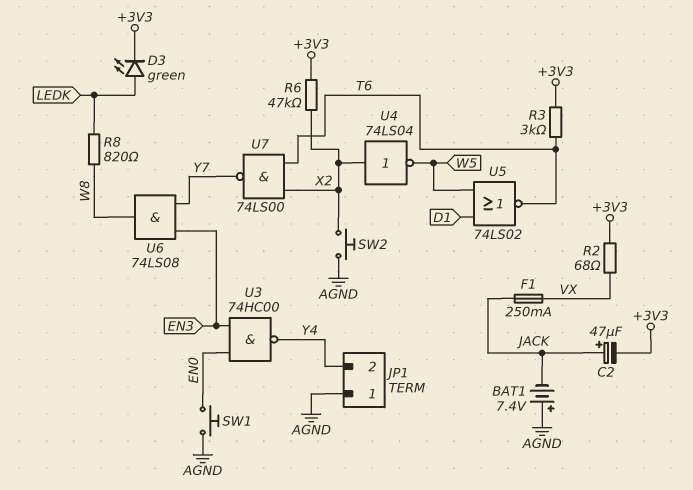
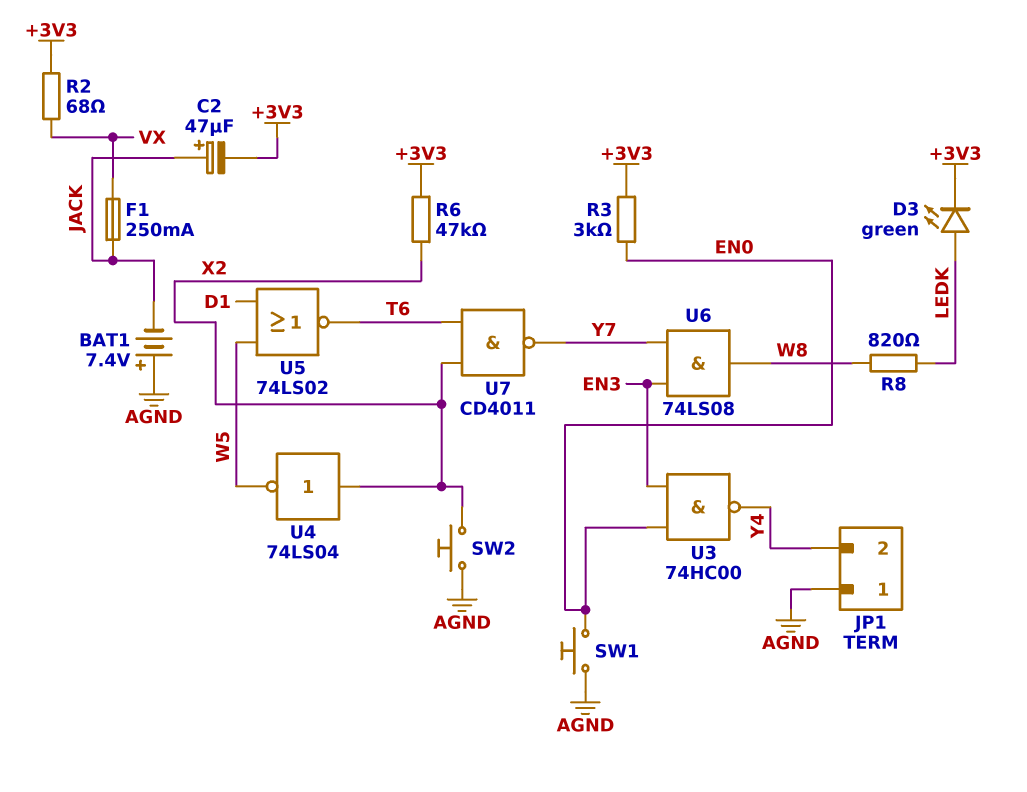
R3: 3k (+3V3, T6) -> 3k (+3V3, EN0)
U7: NAND 74LS00 (in T6, in X2, out Y7) -> NAND CD4011 (in T6, in X2, out Y7)

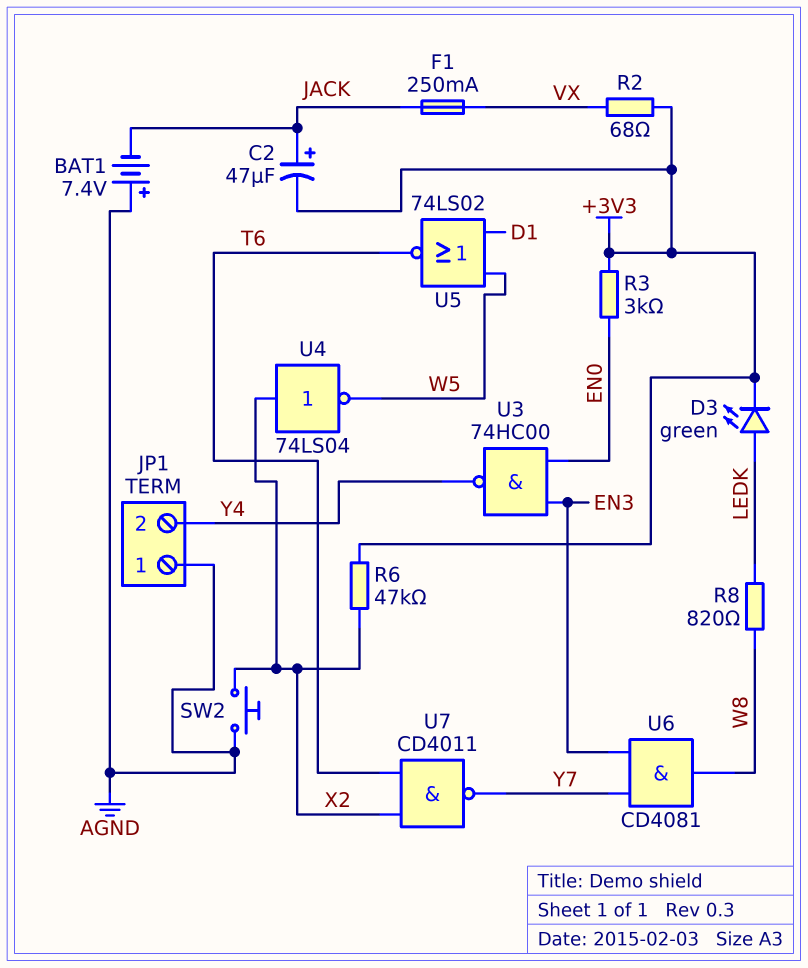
SW1: button (AGND, EN0) -> none
U6: AND 74LS08 (in EN3, in Y7, out W8) -> AND CD4081 (in EN3, in Y7, out W8)

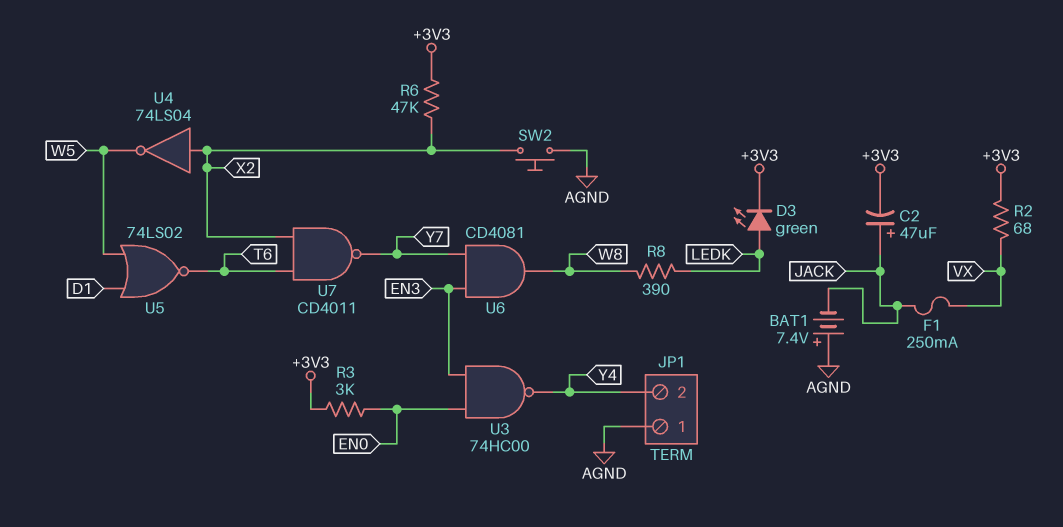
R8: 820 (LEDK, W8) -> 390 (LEDK, W8)

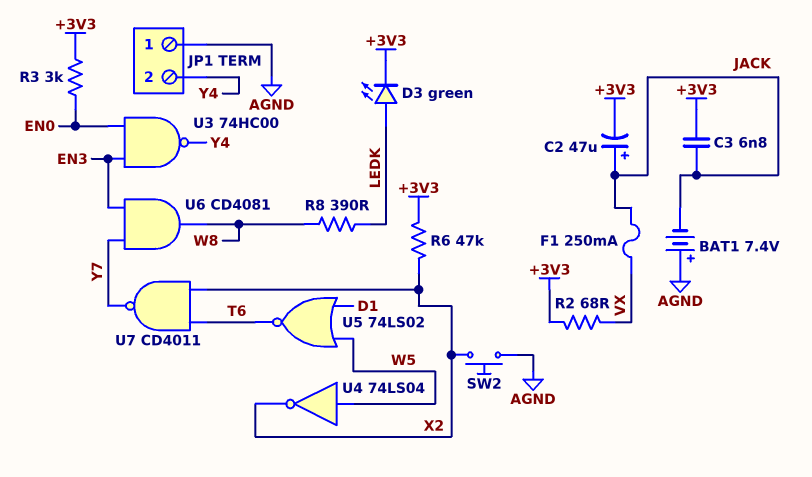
C3: none -> 6.8nF (+3V3, JACK)
U4: NOT 74LS04 (in X2, out W5) -> NOT 74LS04 (in W5, out X2)

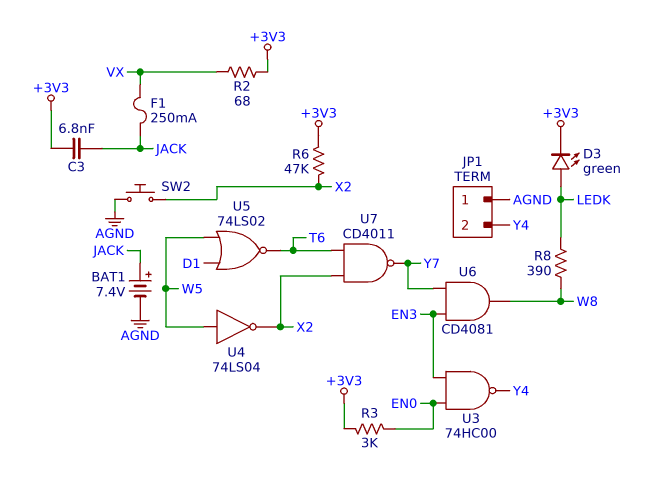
BAT1: 7.4V (plus AGND, minus JACK) -> 7.4V (plus JACK, minus AGND)
C2: 47uF (plus JACK, minus +3V3) -> none

